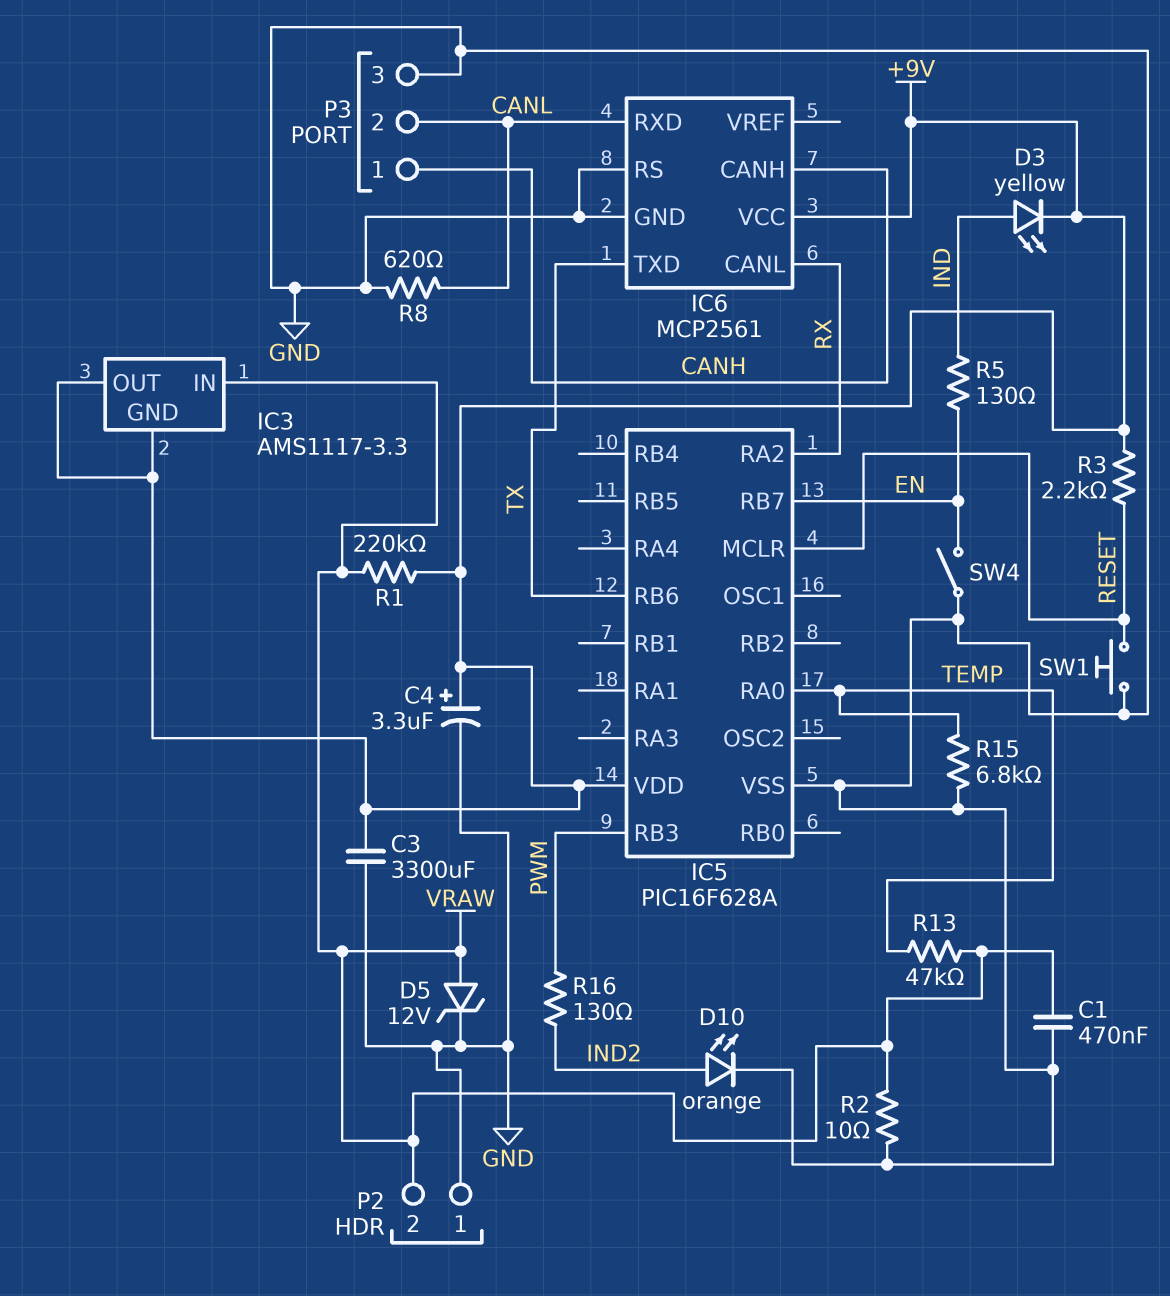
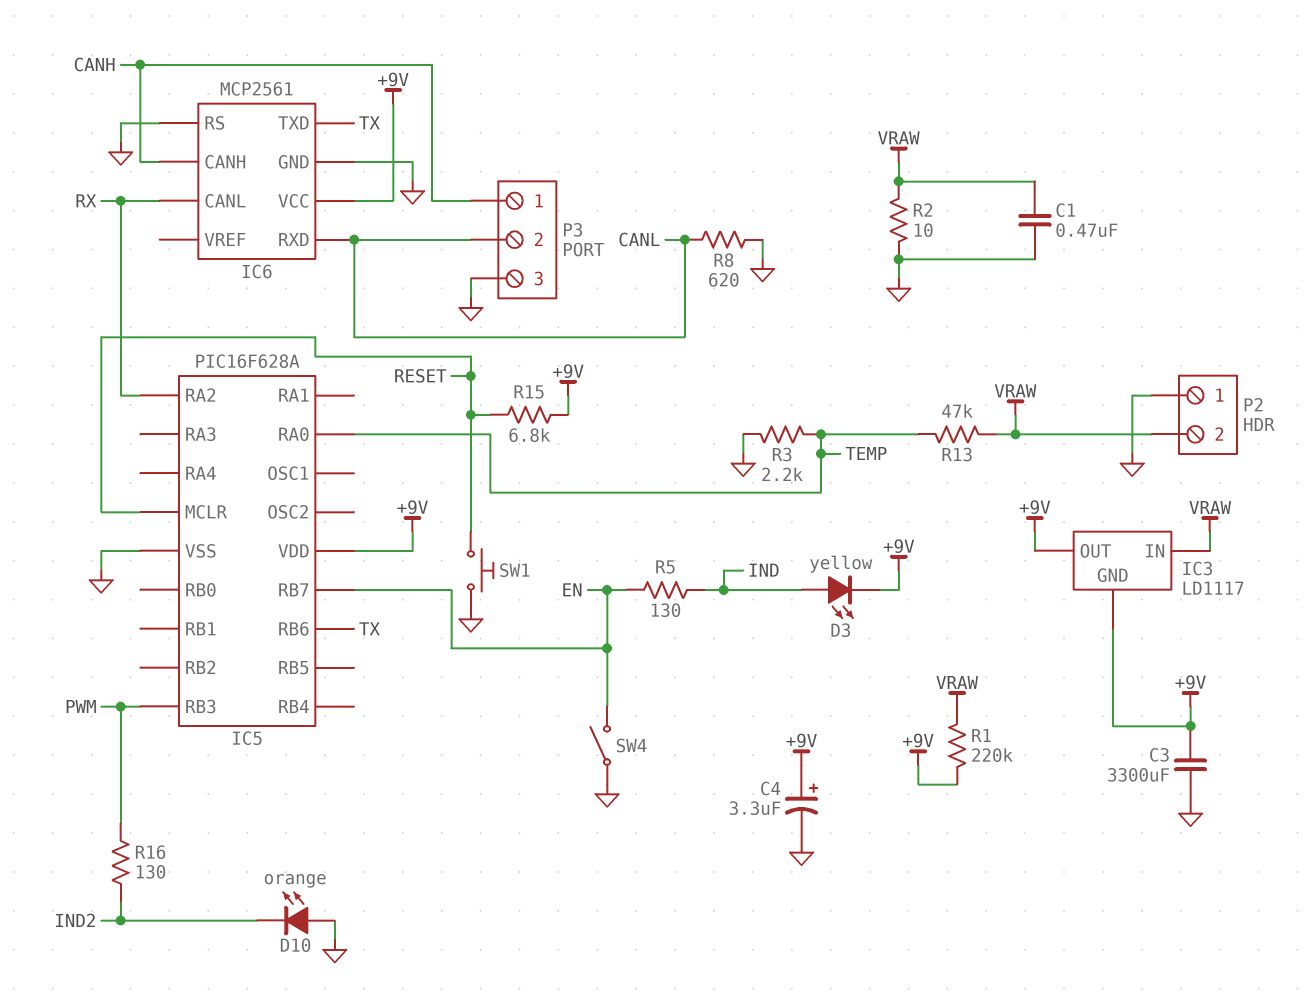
D5: zener 12V (A VRAW, K GND) -> none
D10: LED orange (A IND2, K GND) -> LED orange (A GND, K IND2)
IC3: AMS1117-3.3 -> LD1117
R3: 2.2k (+9V, RESET) -> 2.2k (GND, TEMP)
R15: 6.8k (GND, TEMP) -> 6.8k (+9V, RESET)

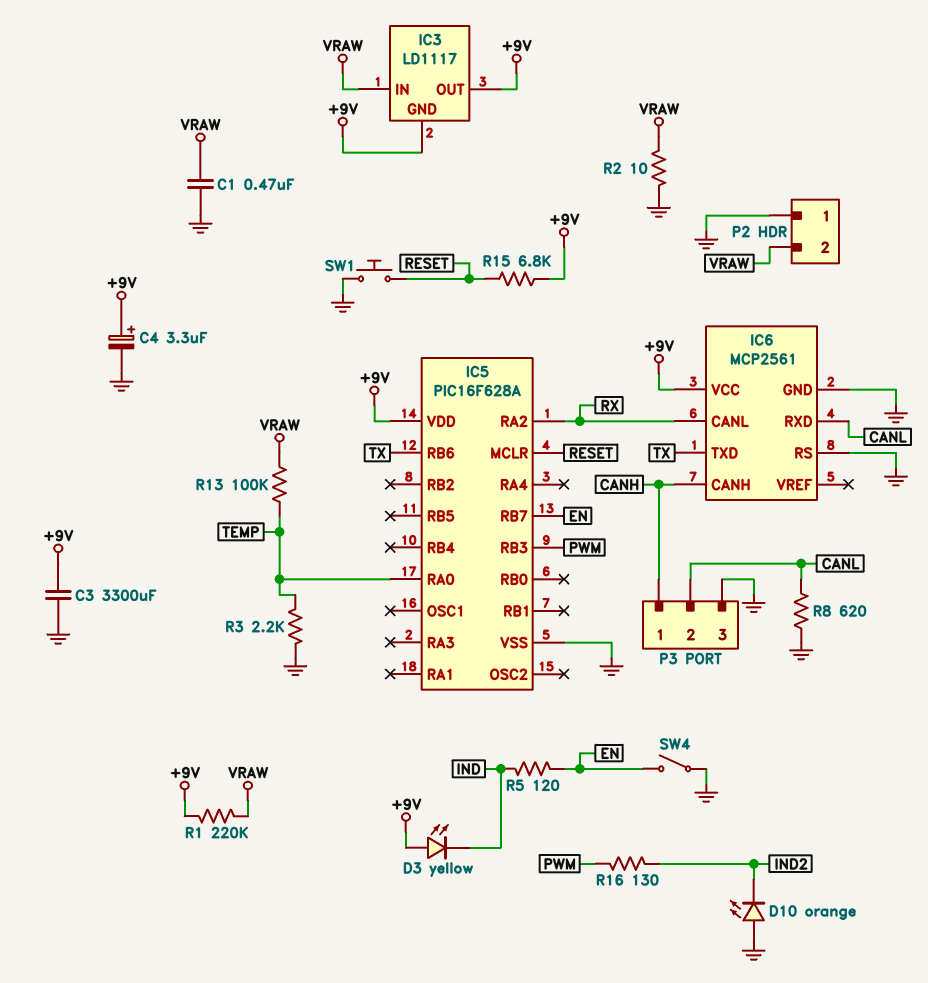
D3: LED yellow (A IND, K +9V) -> LED yellow (A +9V, K IND)
R5: 130 (EN, IND) -> 120 (EN, IND)
R13: 47k (TEMP, VRAW) -> 100k (TEMP, VRAW)

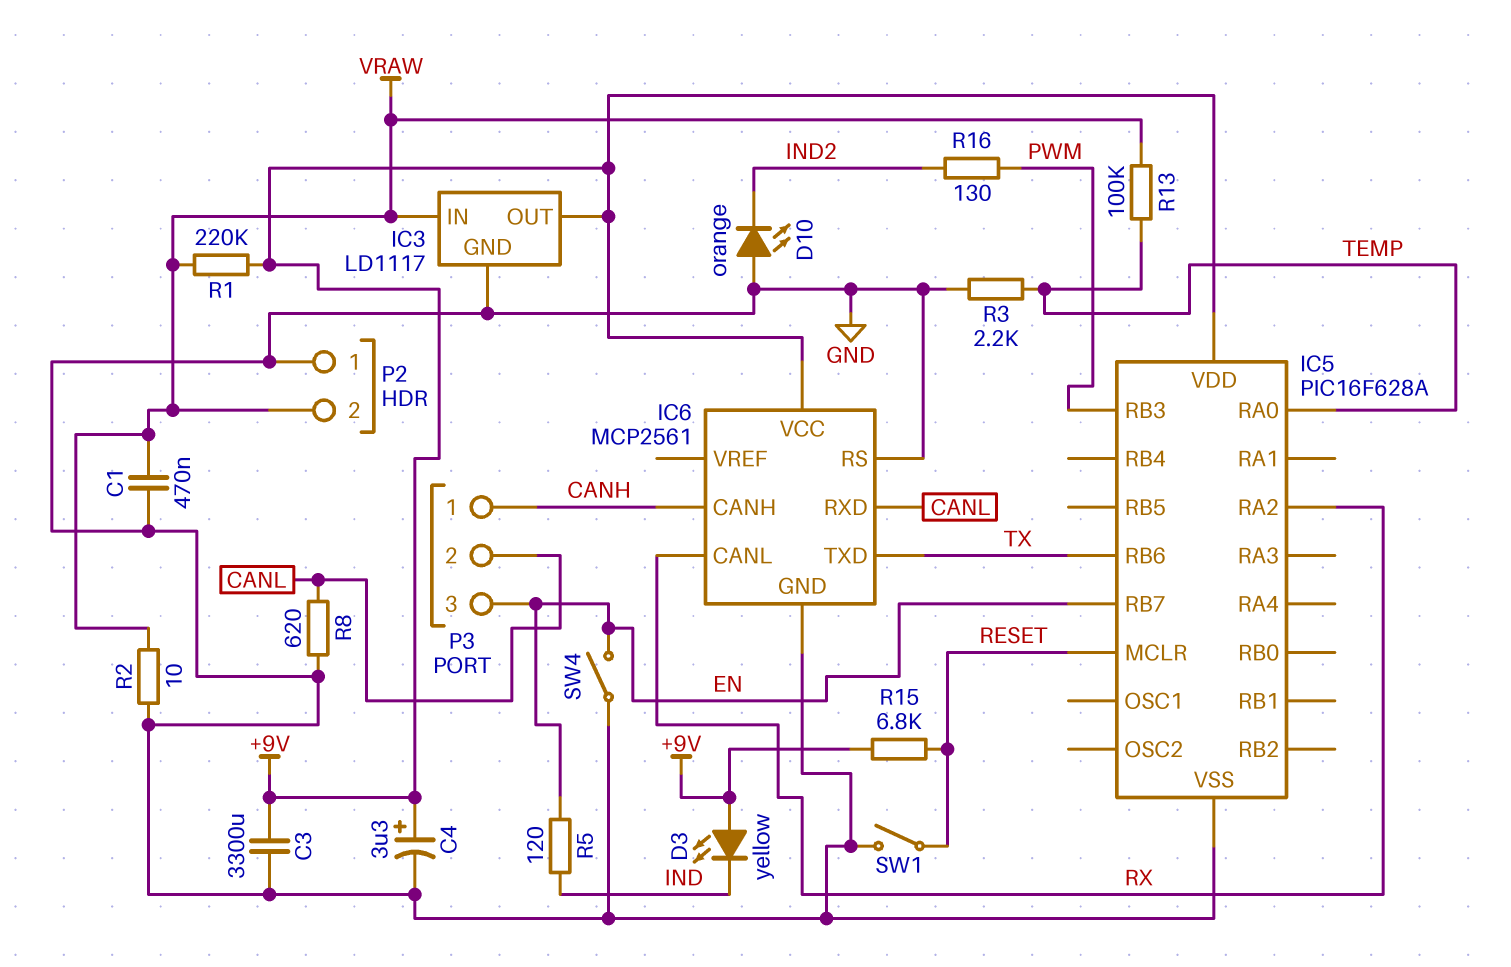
IC3 pin GND: +9V -> GND
P3 pin 3: GND -> EN
SW1: button (GND, RESET) -> switch (GND, RESET)

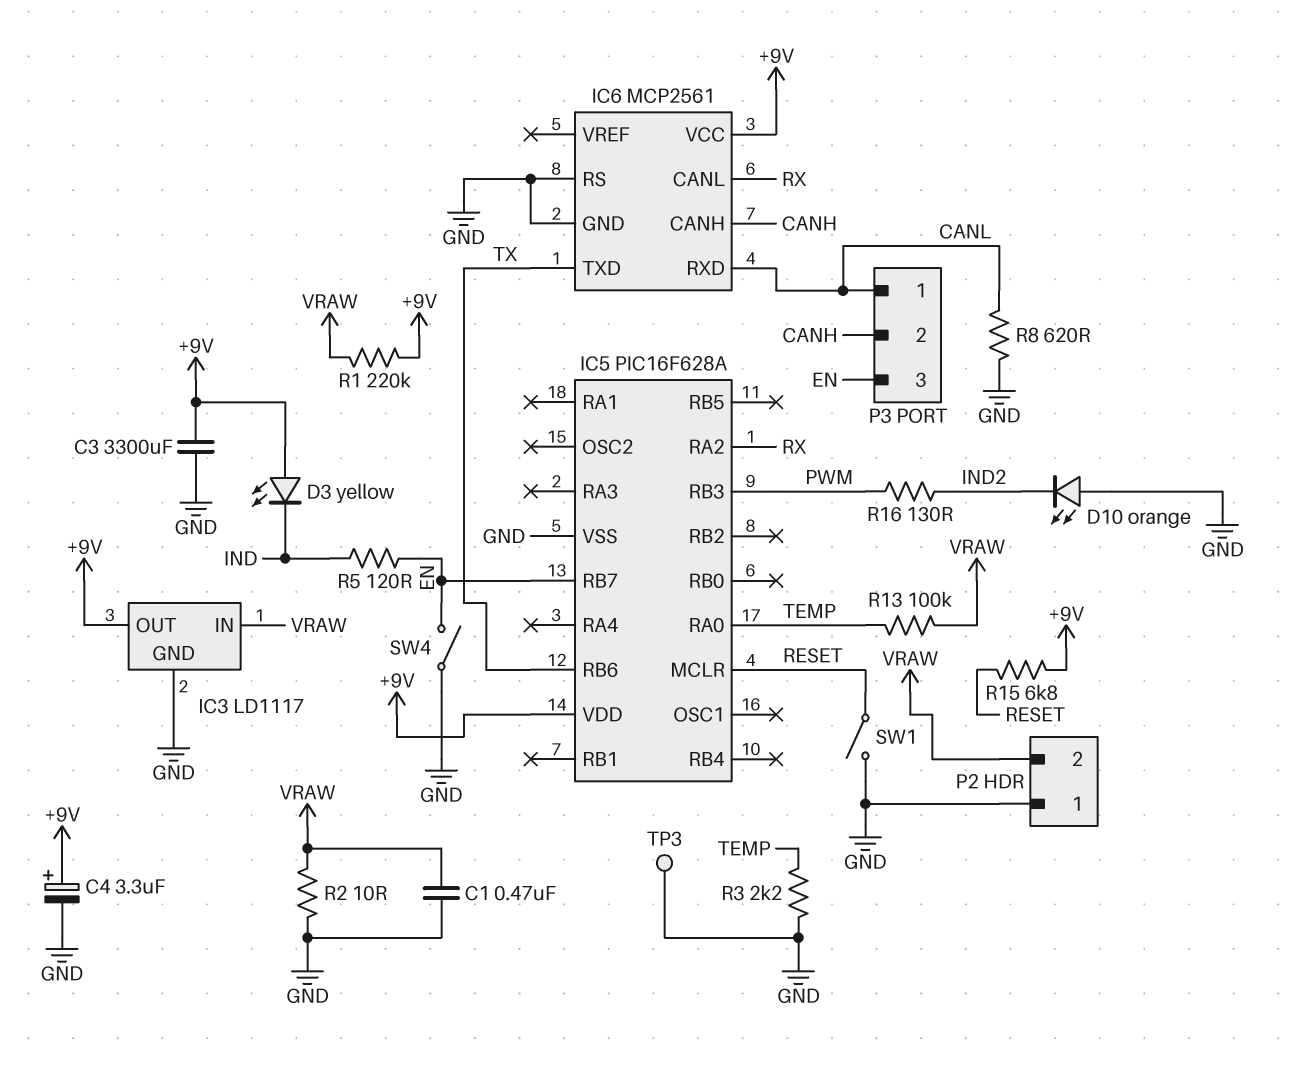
P3 pin 1: CANH -> CANL
P3 pin 2: CANL -> CANH
TP3: none -> test point (GND)

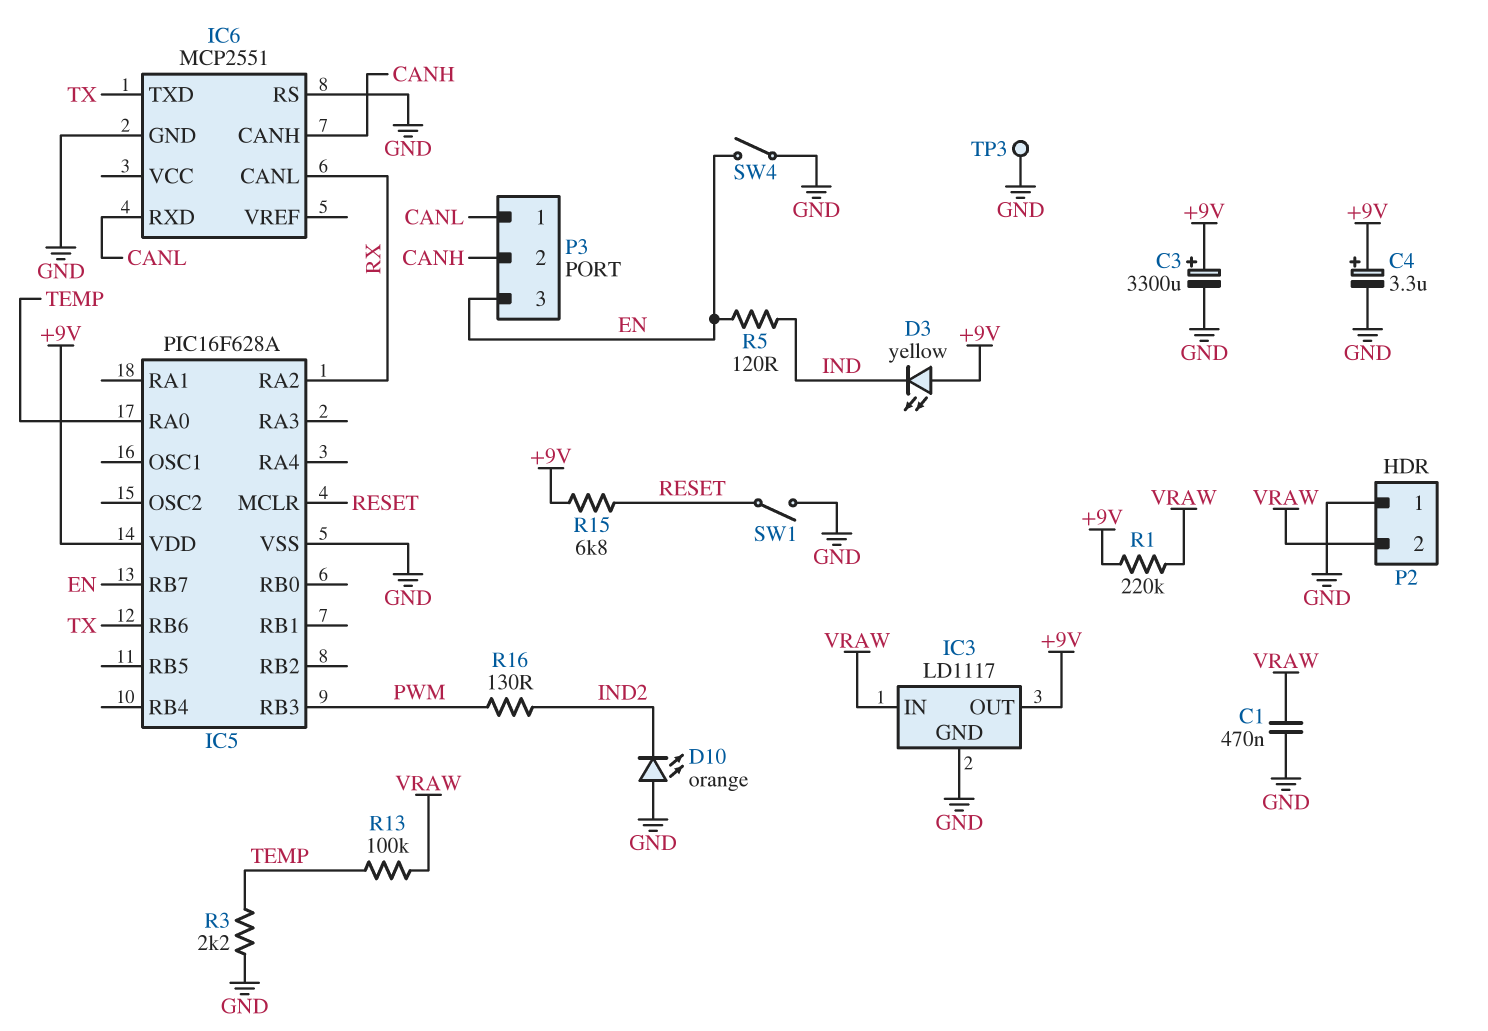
C3: 3300uF (+9V, GND) -> 3300uF (plus +9V, minus GND)
IC6: MCP2561 -> MCP2551
IC6 pin VCC: +9V -> none
R2: 10 (GND, VRAW) -> none
R8: 620 (CANL, GND) -> none

